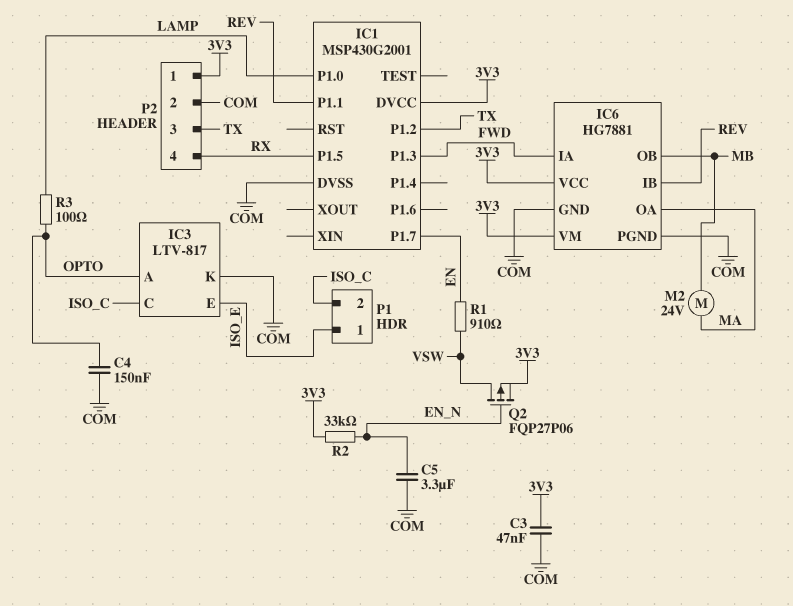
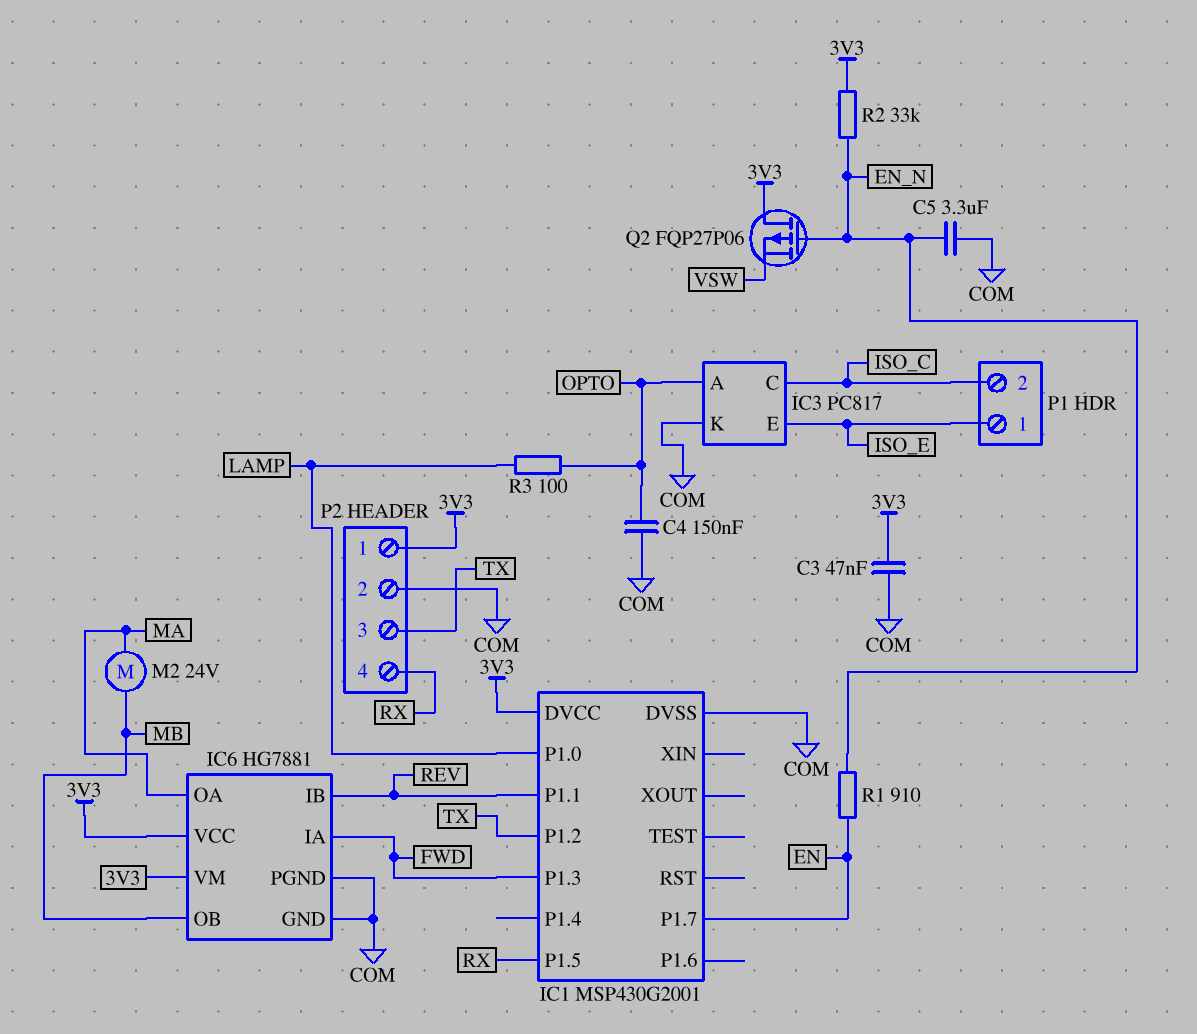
IC3: LTV-817 -> PC817
Q2: PMOS FQP27P06 (G EN_N, D VSW, S 3V3) -> PMOS FQP27P06 (G EN_N, D 3V3, S VSW)
R1: 910 (EN, VSW) -> 910 (EN, EN_N)

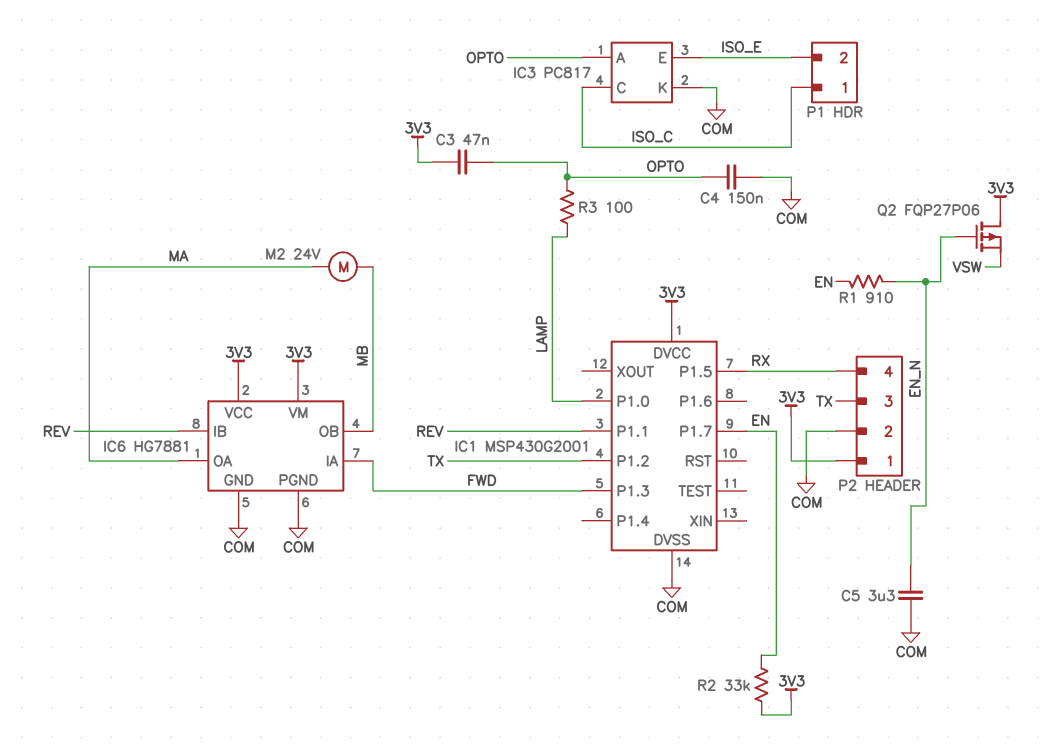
C3: 47nF (3V3, COM) -> 47nF (3V3, OPTO)
P1 pin 1: ISO_E -> ISO_C
P1 pin 2: ISO_C -> ISO_E
R2: 33k (3V3, EN_N) -> 33k (3V3, EN)

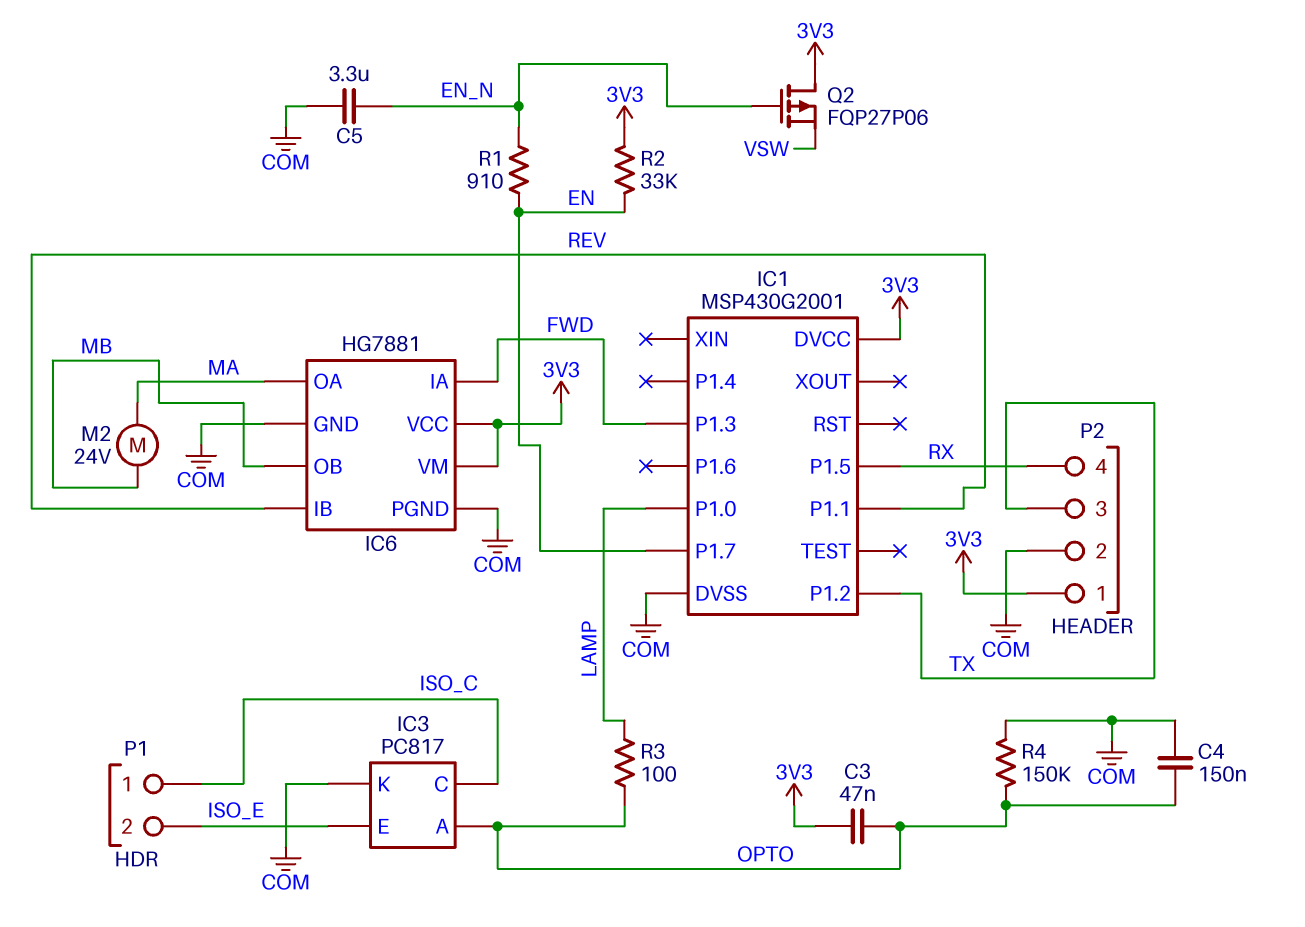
R4: none -> 150k (COM, OPTO)

